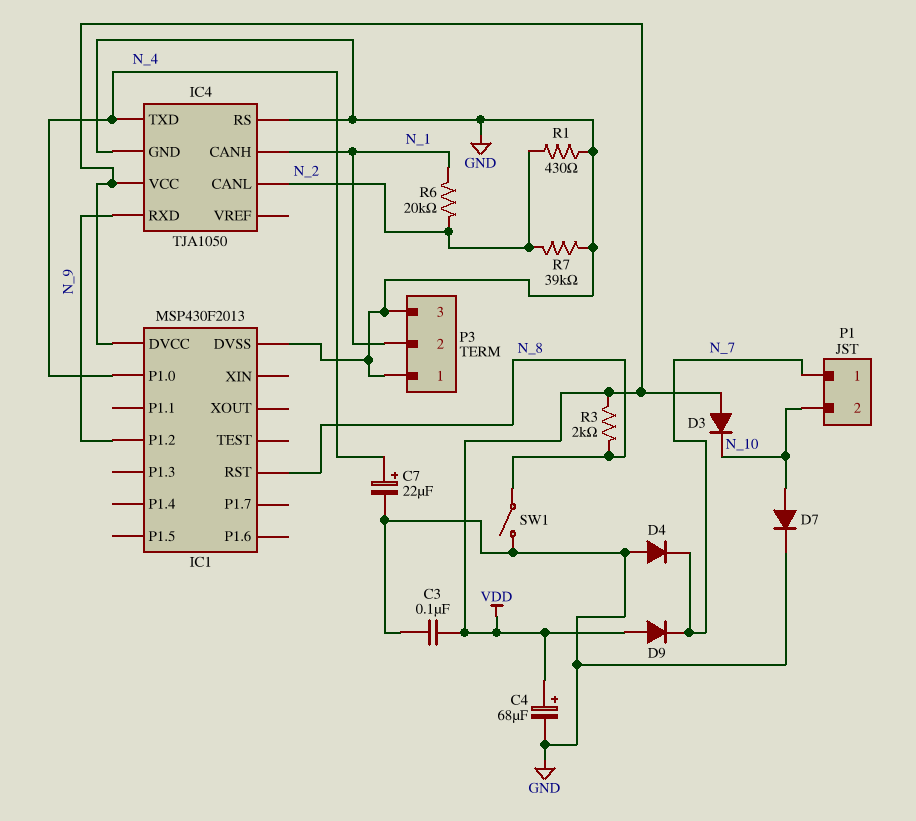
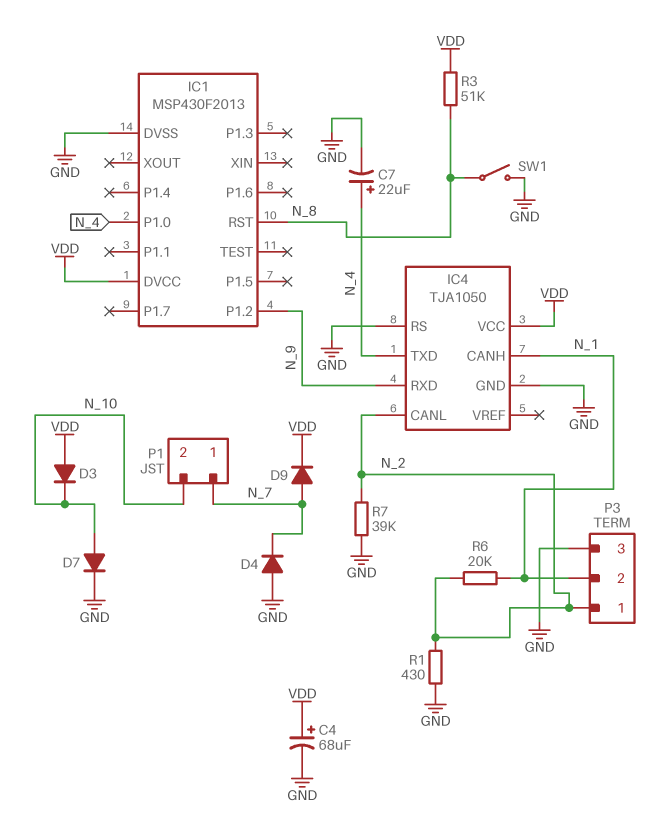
C3: 100nF (GND, VDD) -> none
D9: diode (A VDD, K N_7) -> diode (A N_7, K VDD)
P3 pin 1: GND -> N_2
R3: 2k (N_8, VDD) -> 51k (N_8, VDD)

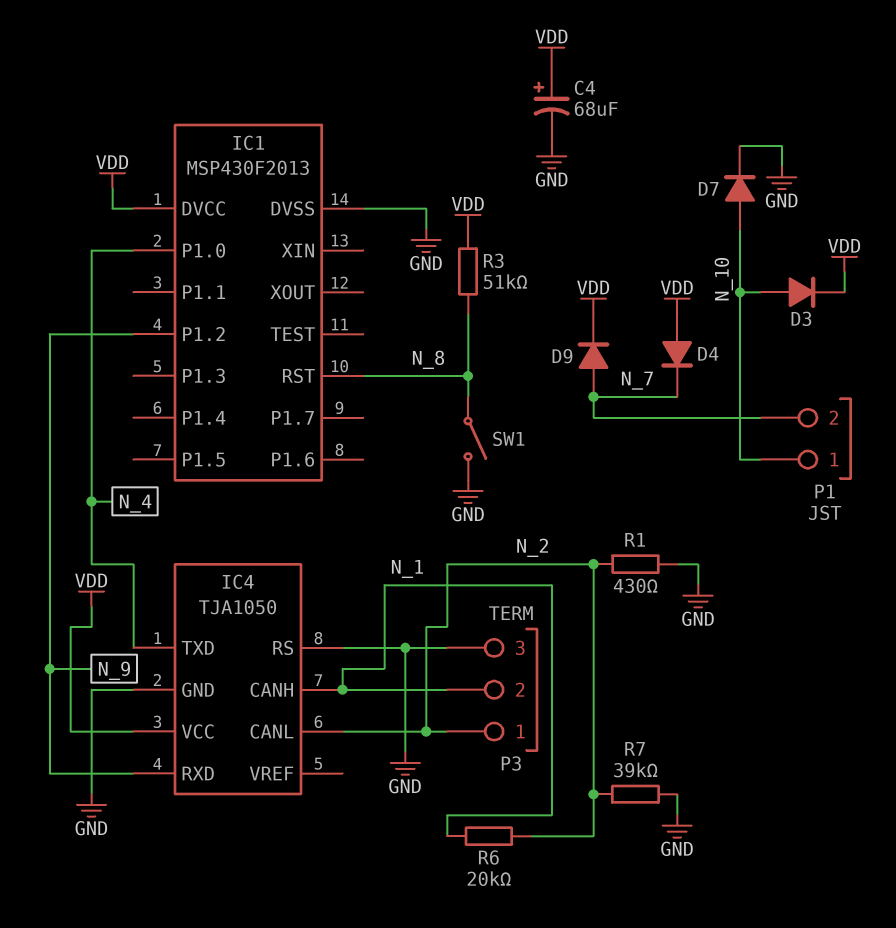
C7: 22uF (plus N_4, minus GND) -> none
D3: diode (A VDD, K N_10) -> diode (A N_10, K VDD)
D4: diode (A GND, K N_7) -> diode (A VDD, K N_7)
P1 pin 1: N_7 -> N_10
P1 pin 2: N_10 -> N_7

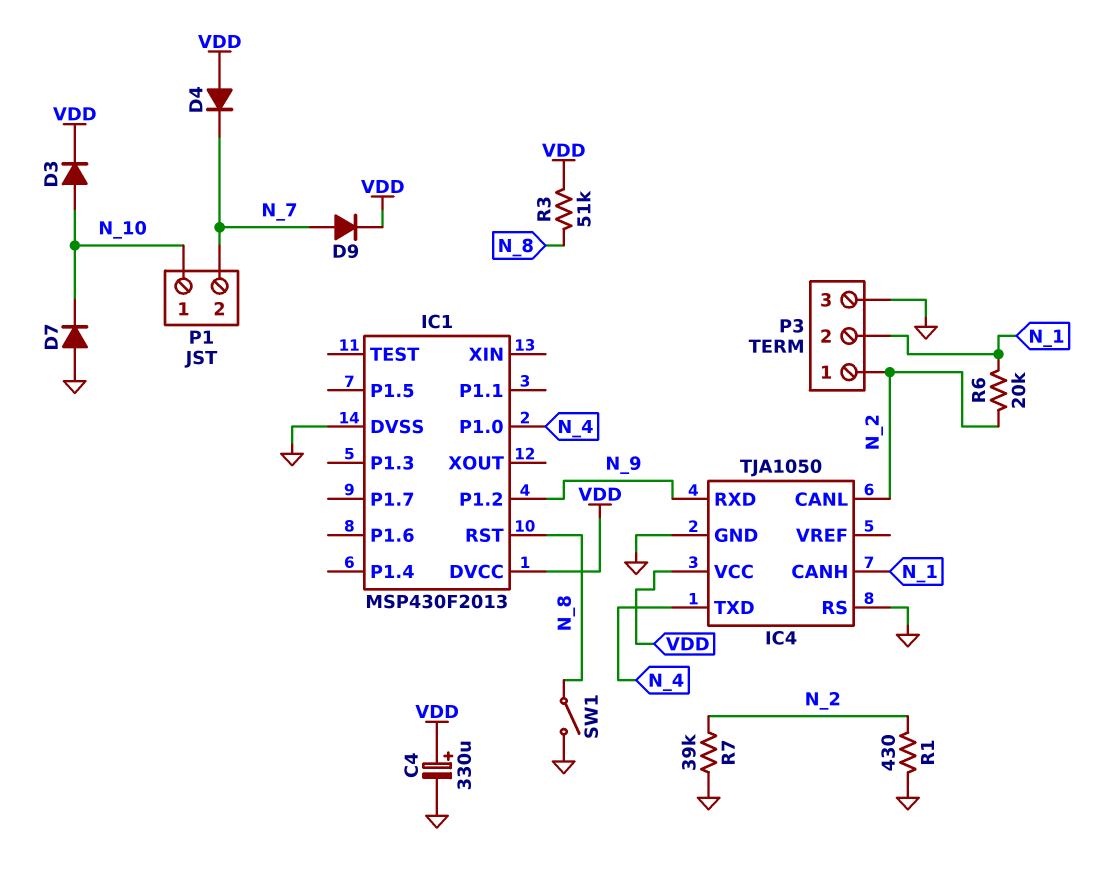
C4: 68uF (plus VDD, minus GND) -> 330uF (plus VDD, minus GND)
D7: diode (A N_10, K GND) -> diode (A GND, K N_10)

